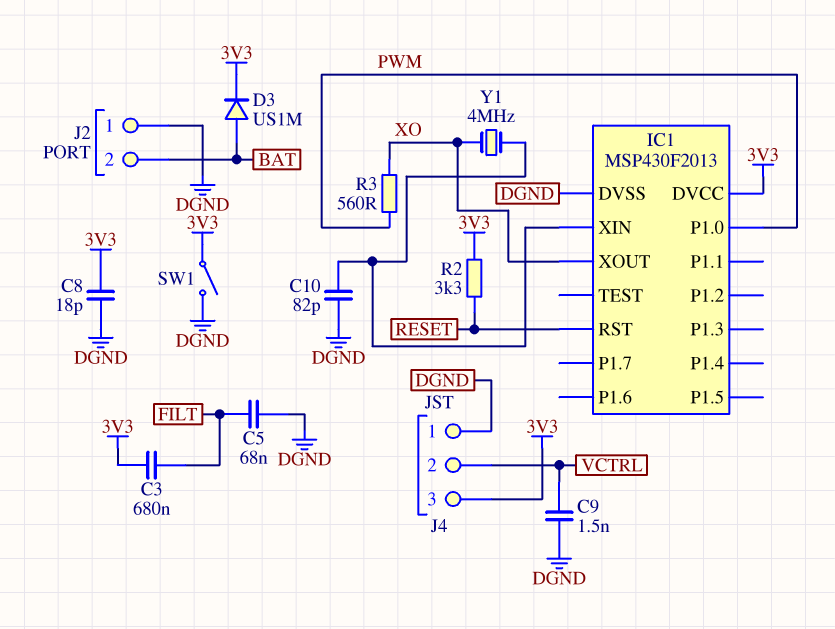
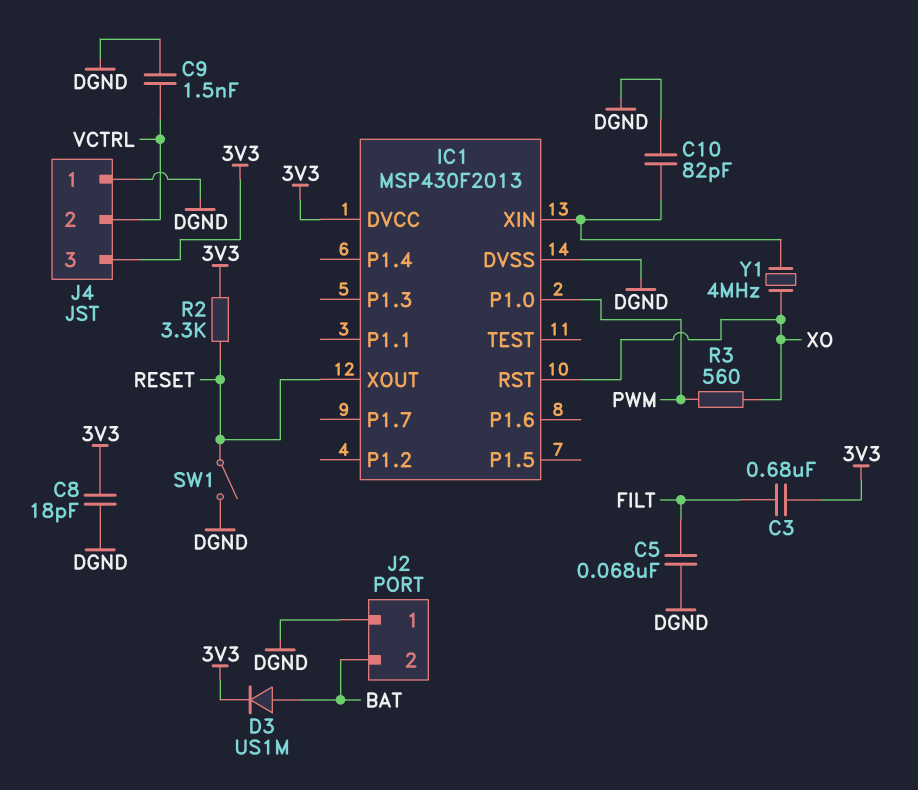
IC1 pin RST: RESET -> XO
IC1 pin XOUT: XO -> RESET
SW1: switch (3V3, DGND) -> switch (DGND, RESET)

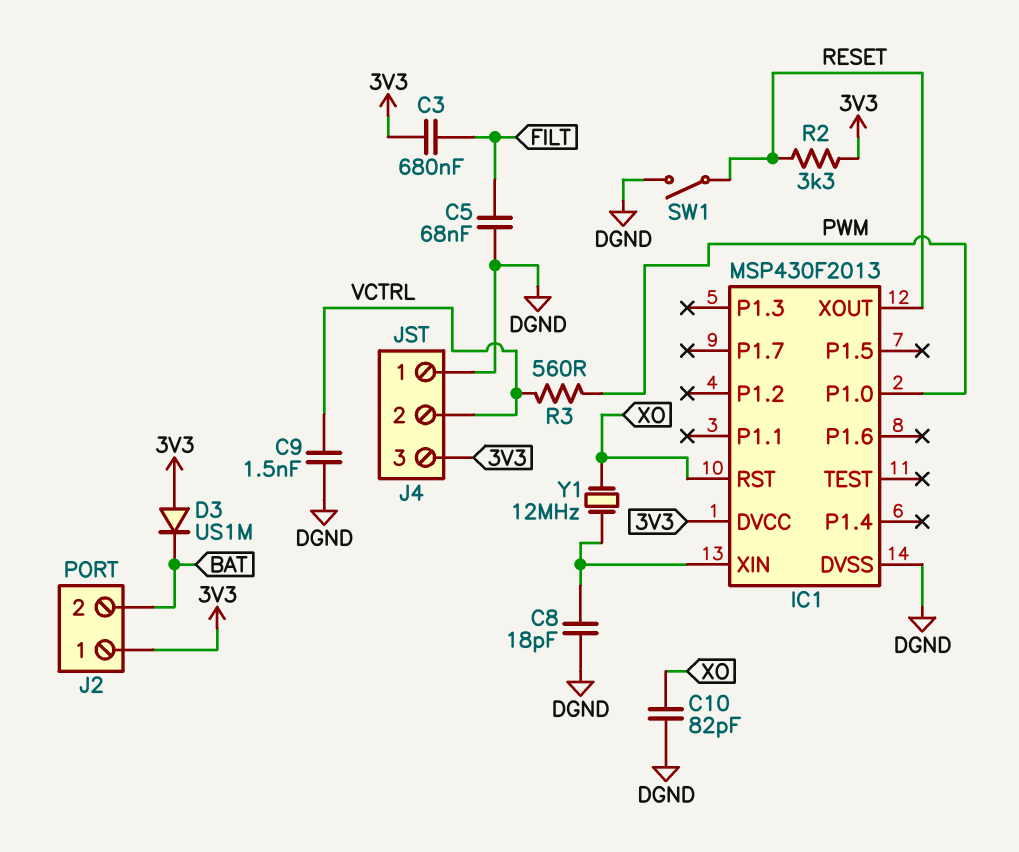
C8: 18pF (3V3, DGND) -> 18pF (DGND, IC1/XIN)
C10: 82pF (DGND, IC1/XIN) -> 82pF (DGND, XO)
D3: diode US1M (A BAT, K 3V3) -> diode US1M (A 3V3, K BAT)
J2 pin 1: DGND -> 3V3
R3: 560 (PWM, XO) -> 560 (PWM, VCTRL)
Y1: 4MHz (IC1/XIN, XO) -> 12MHz (IC1/XIN, XO)

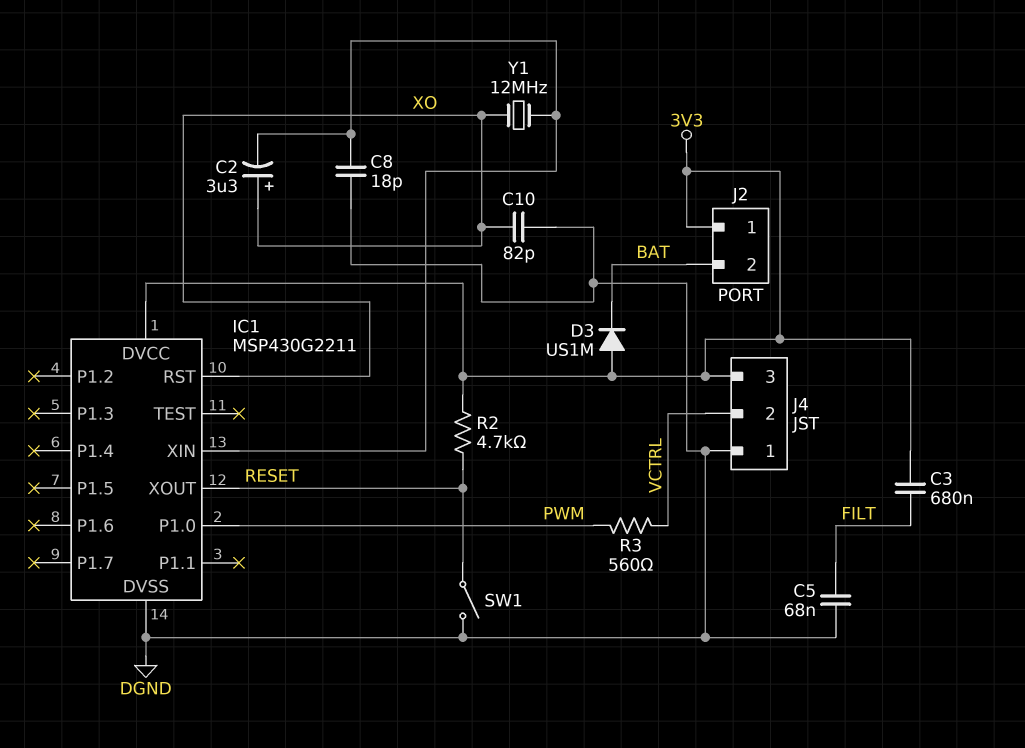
C2: none -> 3.3uF (plus XO, minus IC1/XIN)
C9: 1.5nF (DGND, VCTRL) -> none
IC1: MSP430F2013 -> MSP430G2211
R2: 3.3k (3V3, RESET) -> 4.7k (3V3, RESET)

